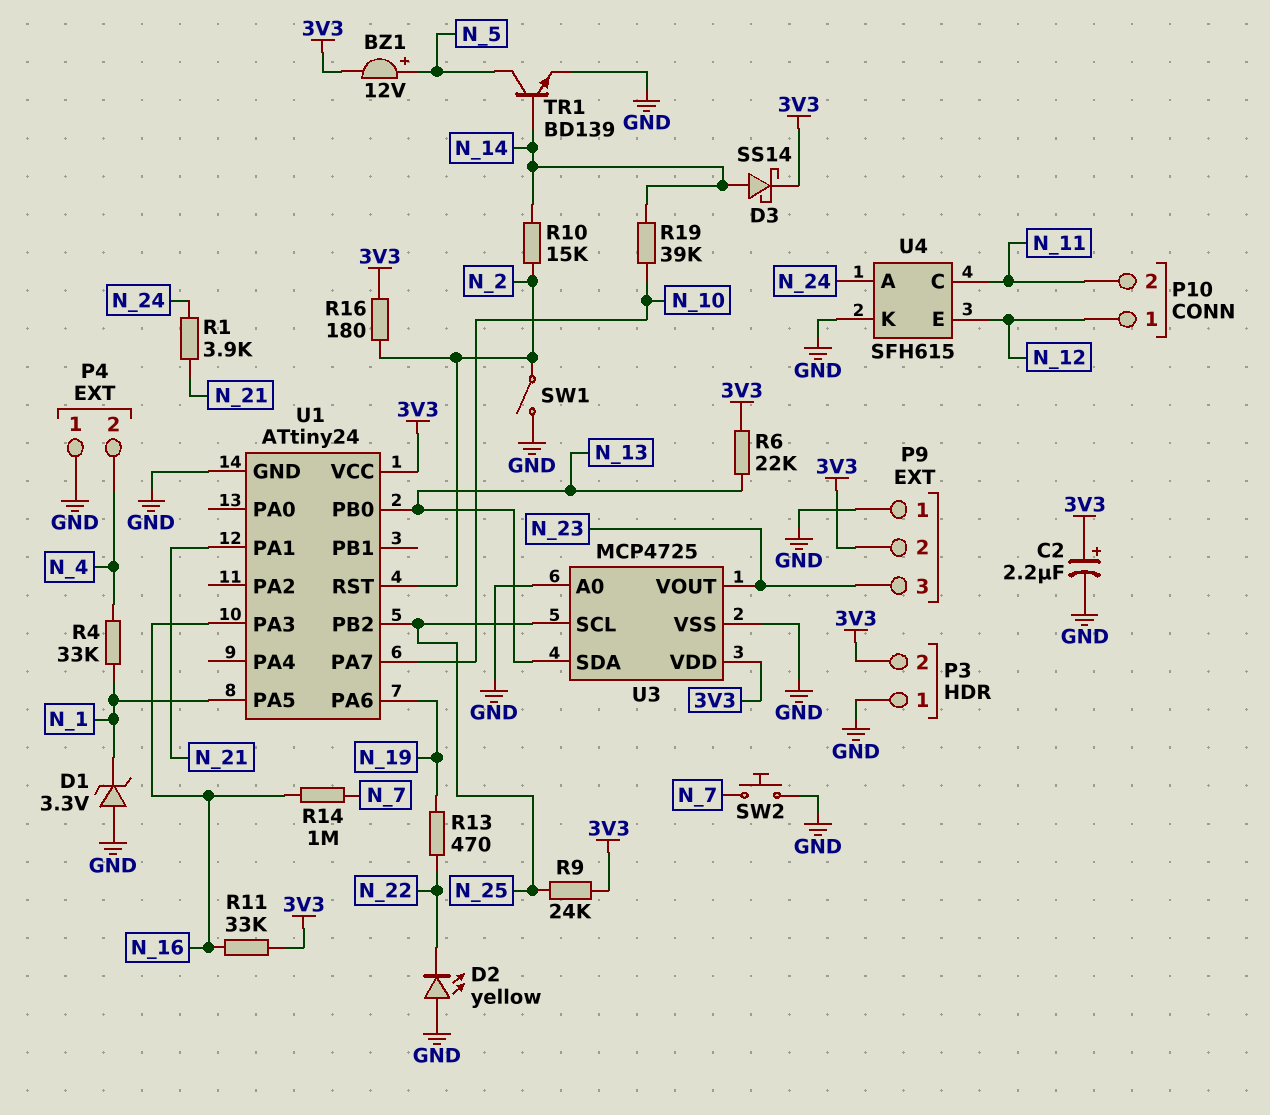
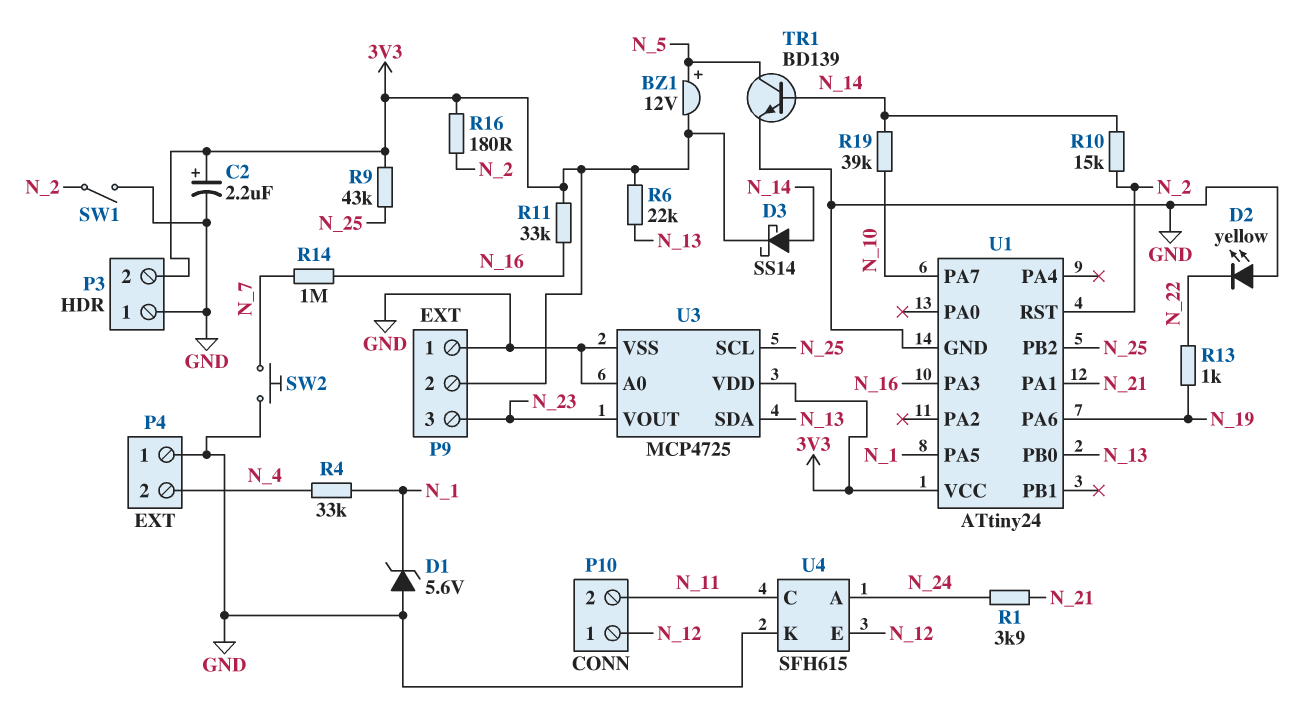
D1: zener 3.3V (A GND, K N_1) -> zener 5.6V (A GND, K N_1)
R9: 24k (3V3, N_25) -> 43k (3V3, N_25)
R13: 470 (N_19, N_22) -> 1k (N_19, N_22)

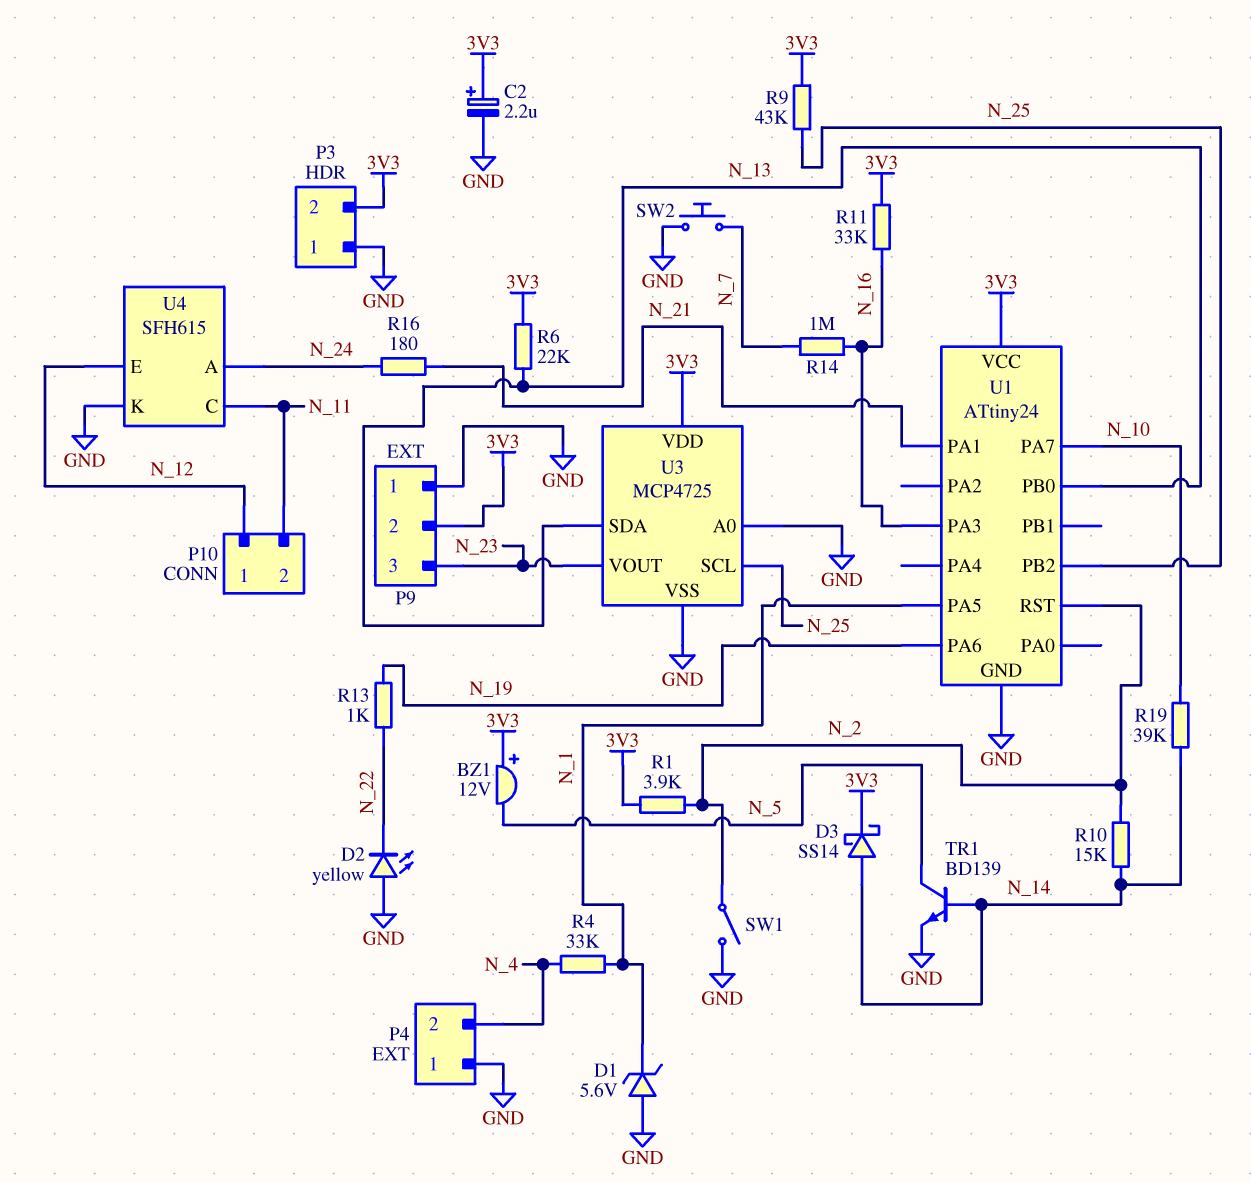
BZ1: buzzer 12V (plus N_5, minus 3V3) -> buzzer 12V (plus 3V3, minus N_5)
R1: 3.9k (N_21, N_24) -> 3.9k (3V3, N_2)
R16: 180 (3V3, N_2) -> 180 (N_21, N_24)

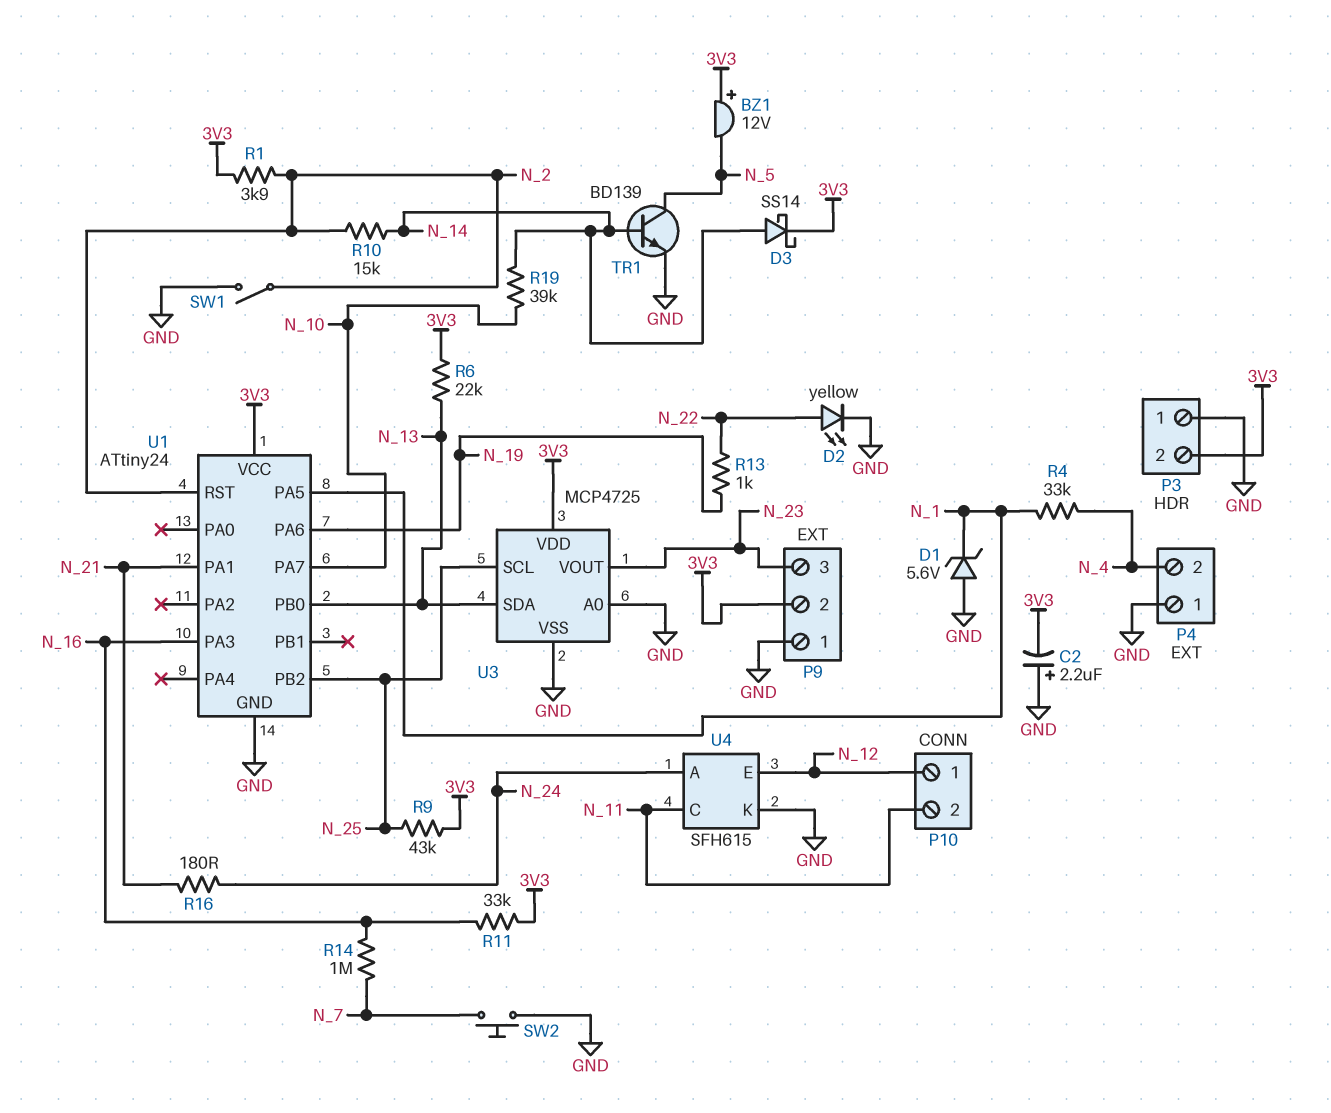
C2: 2.2uF (plus 3V3, minus GND) -> 2.2uF (plus GND, minus 3V3)
D2: LED yellow (A GND, K N_22) -> LED yellow (A N_22, K GND)

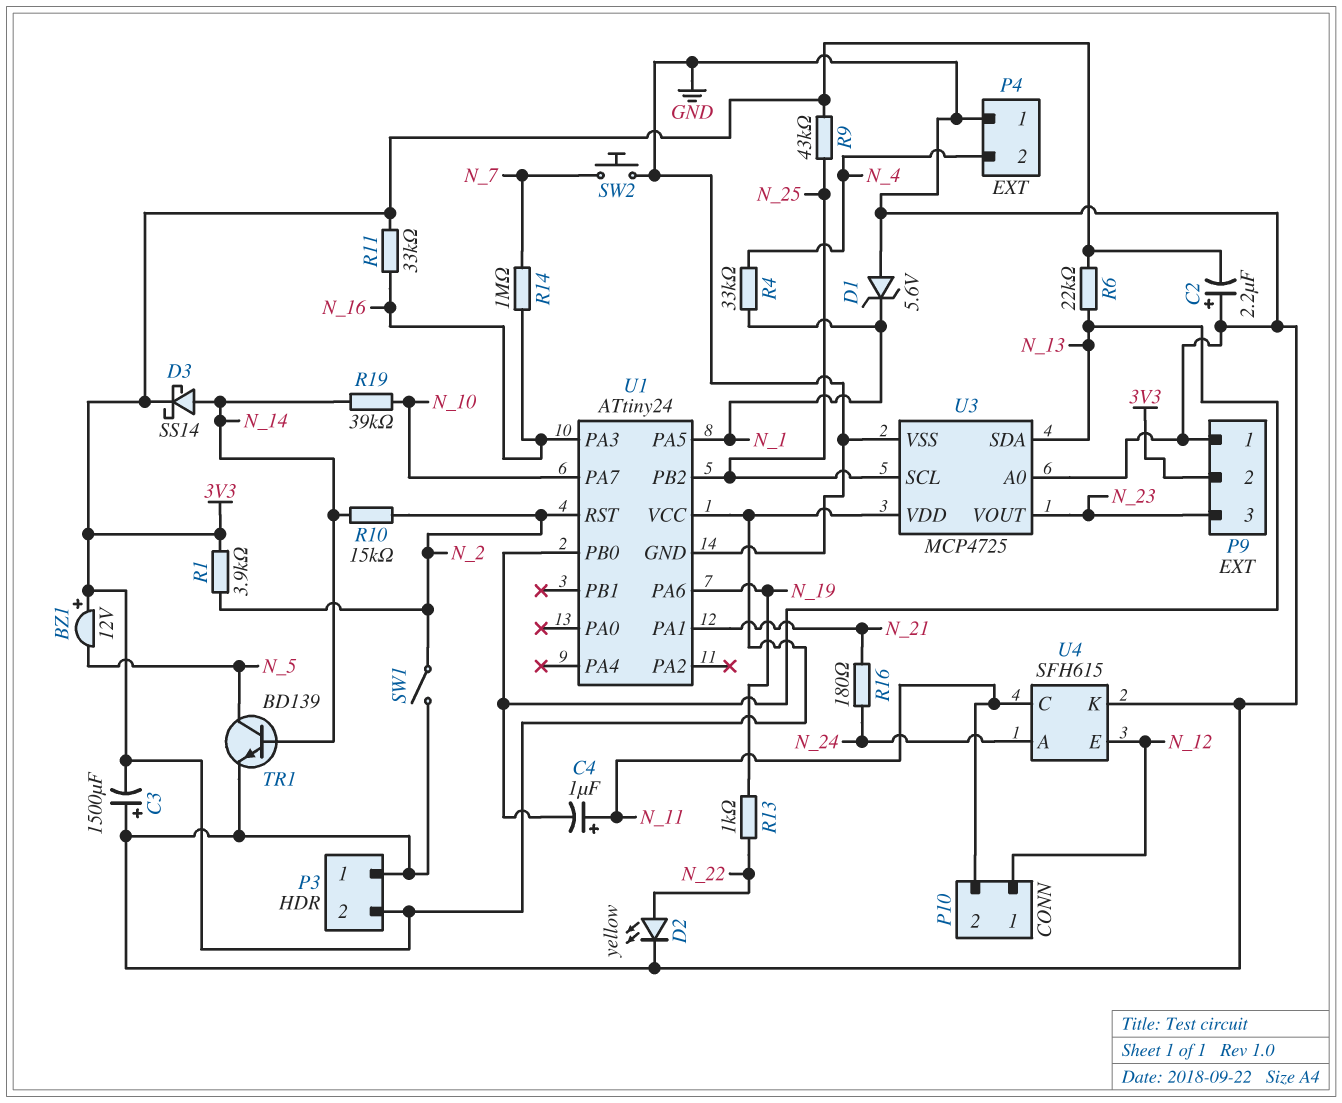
C3: none -> 1500uF (plus GND, minus 3V3)
C4: none -> 1uF (plus N_11, minus N_13)

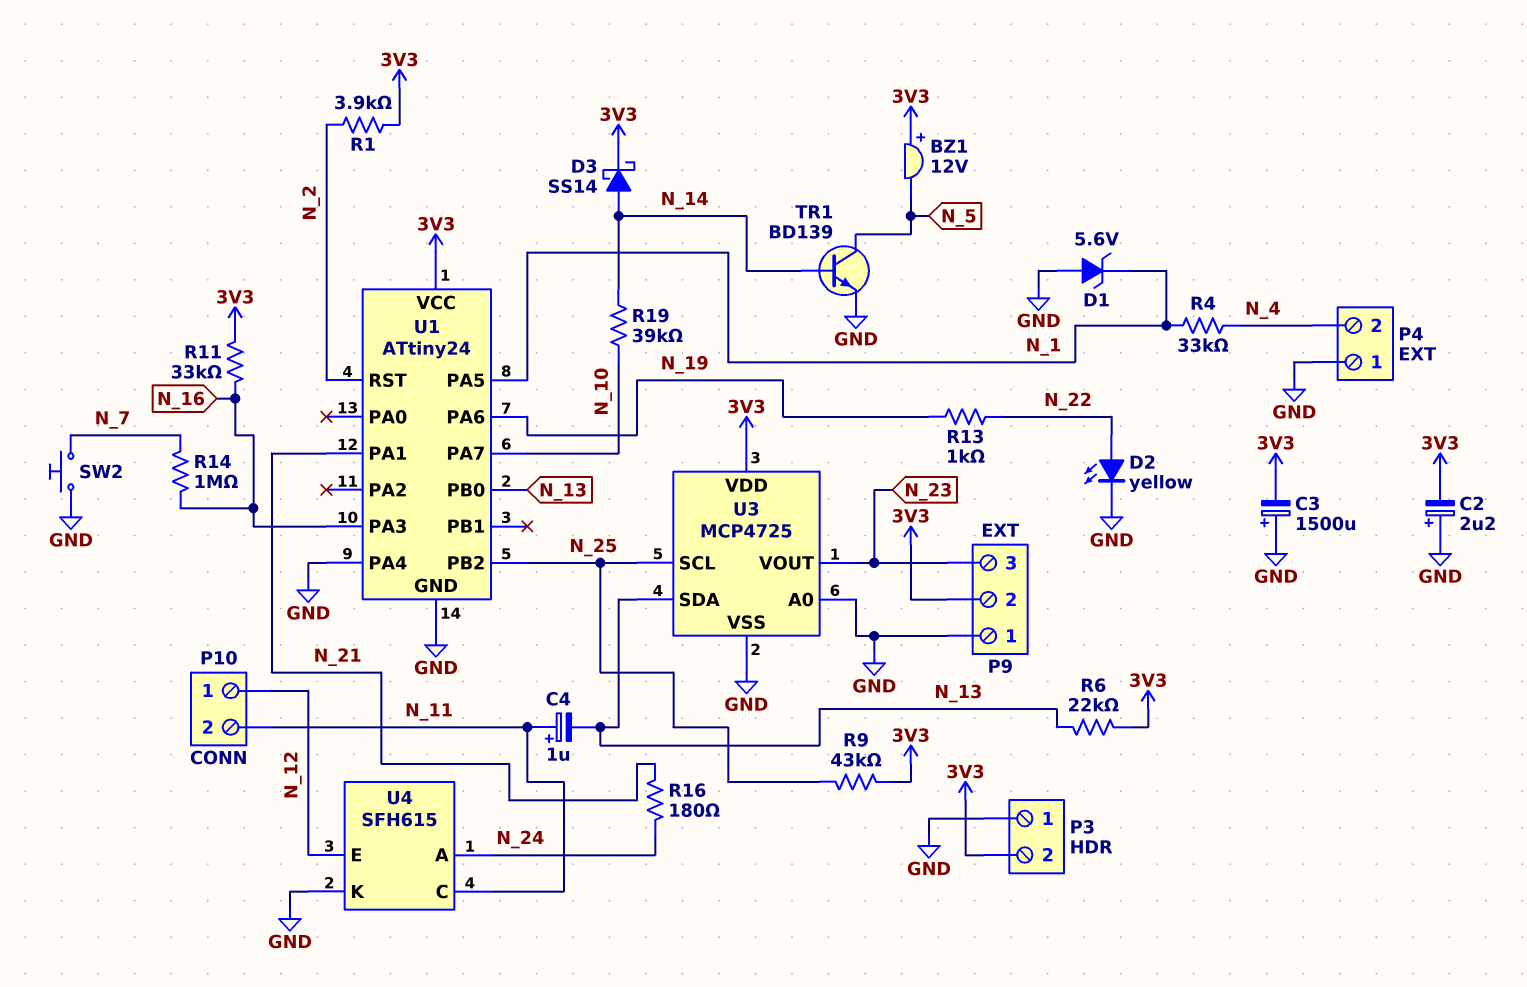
R10: 15k (N_2, N_14) -> none
SW1: switch (GND, N_2) -> none
U1 pin PA4: none -> GND

